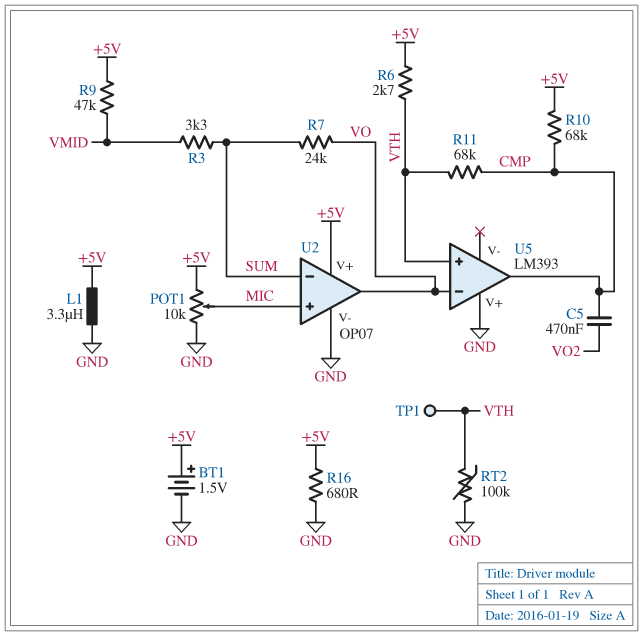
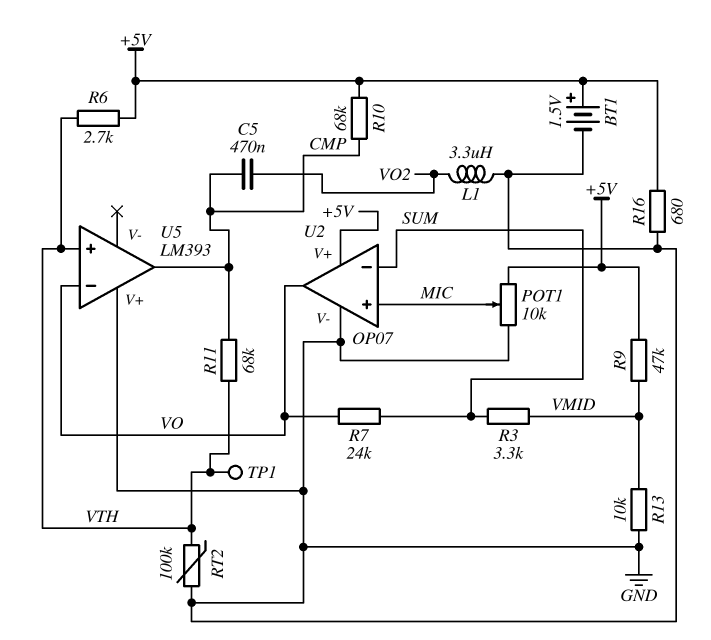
L1: 3.3uH (+5V, GND) -> 3.3uH (GND, VO2)
R13: none -> 10k (GND, VMID)

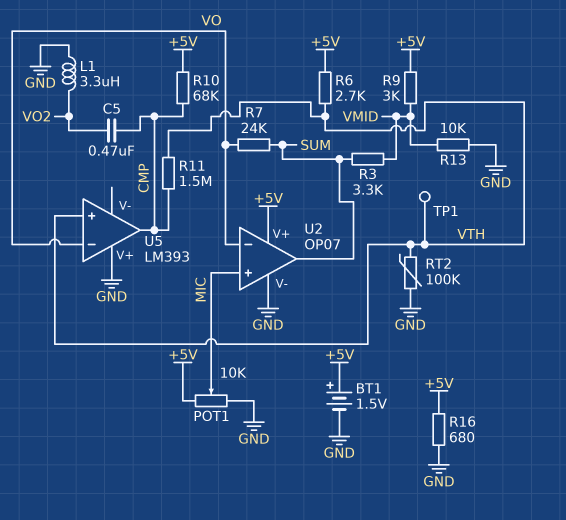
R9: 47k (+5V, VMID) -> 3k (+5V, VMID)
R11: 68k (CMP, VTH) -> 1.5M (CMP, VTH)
U2 pin in-: SUM -> VO
U2 pin out: VO -> SUM

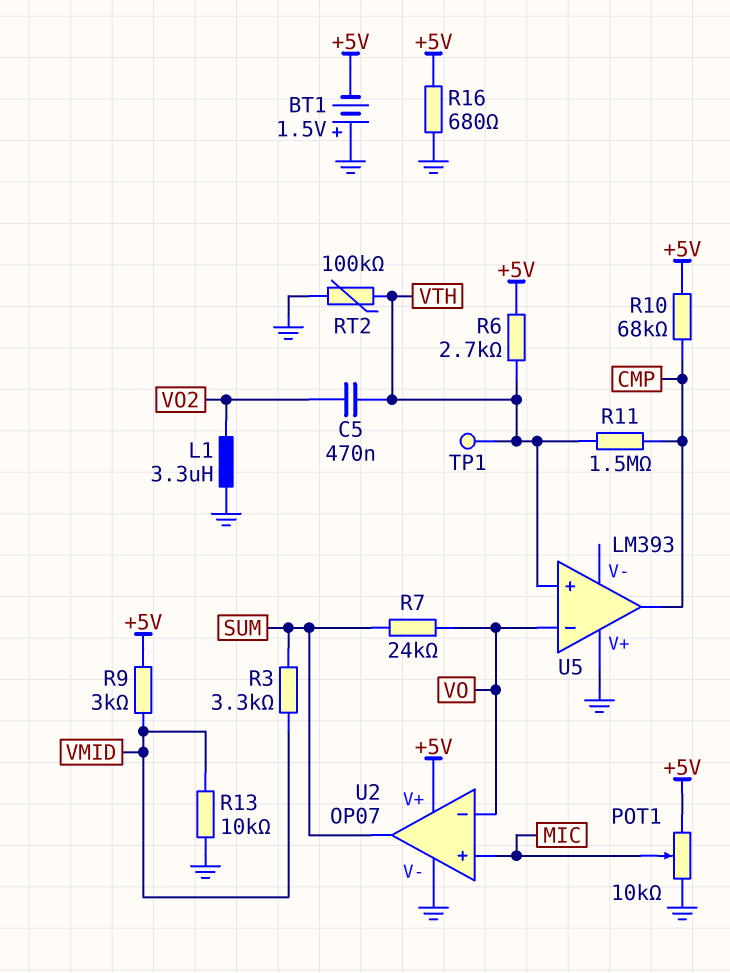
BT1: 1.5V (plus +5V, minus GND) -> 1.5V (plus GND, minus +5V)
C5: 470nF (CMP, VO2) -> 470nF (VO2, VTH)

